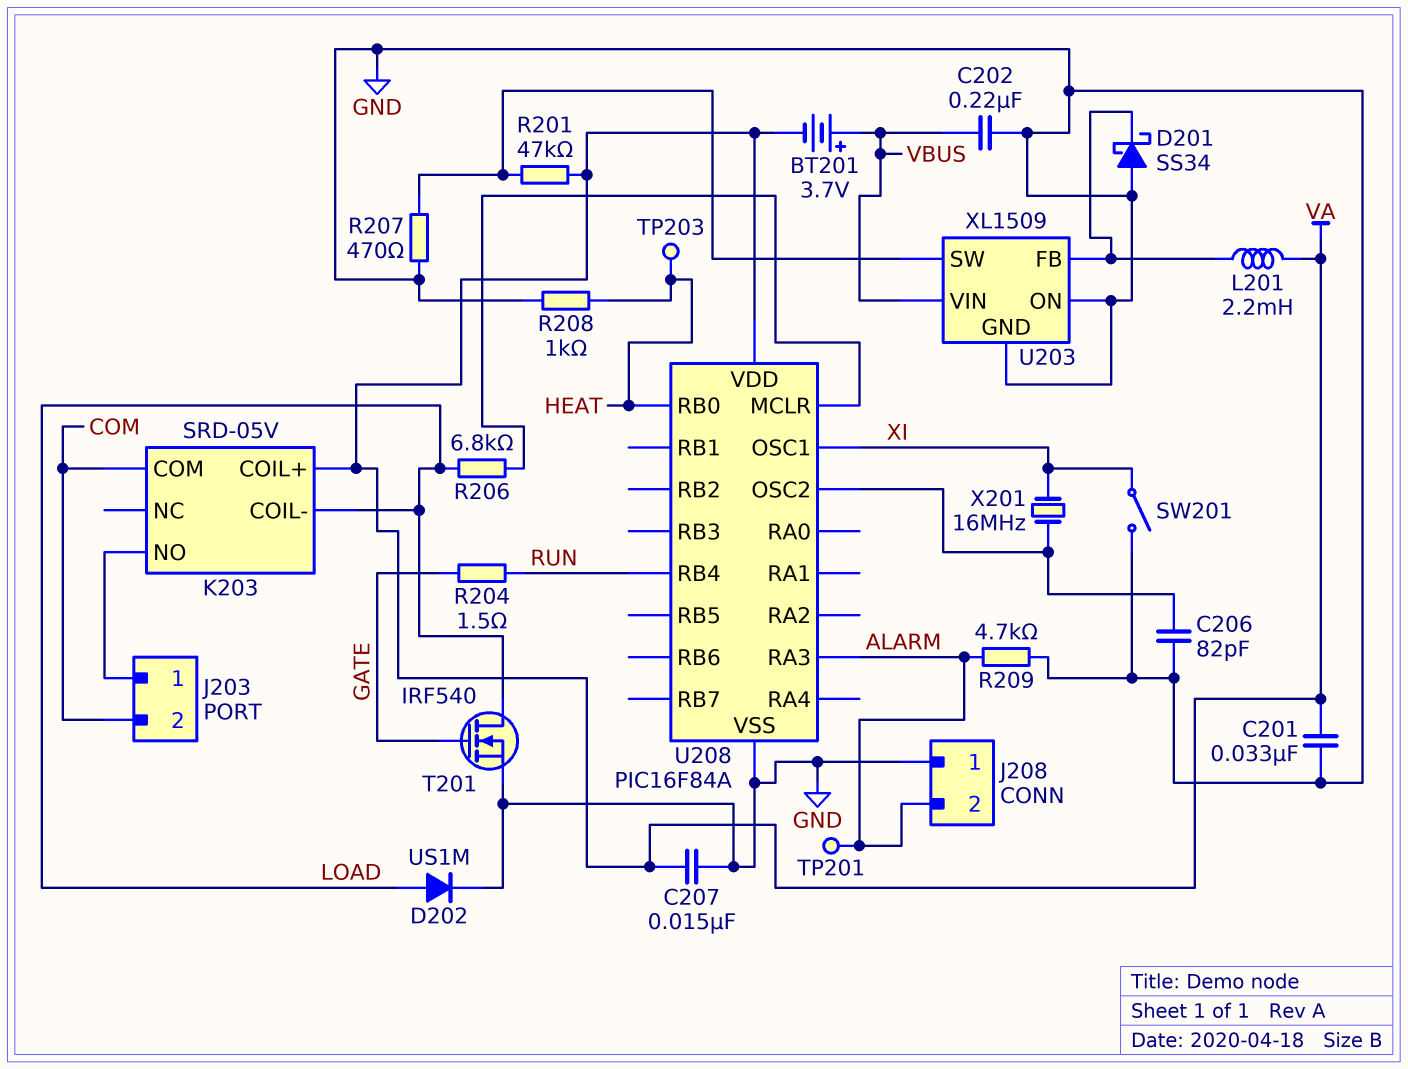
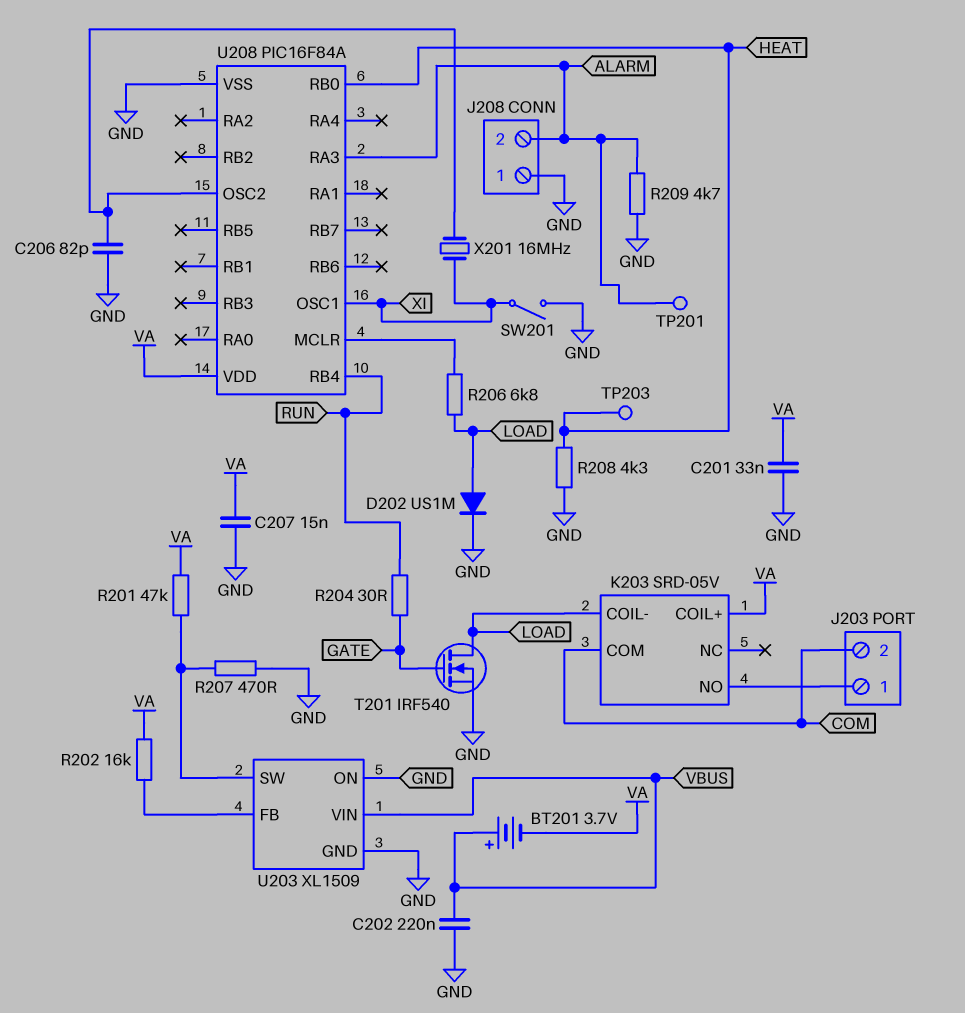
D201: schottky SS34 (A GND, K U203/FB) -> none
L201: 2.2mH (U203/FB, VA) -> none
R202: none -> 16k (U203/FB, VA)
R204: 1.5 (GATE, RUN) -> 30 (GATE, RUN)
R208: 1k (GND, HEAT) -> 4.3k (GND, HEAT)

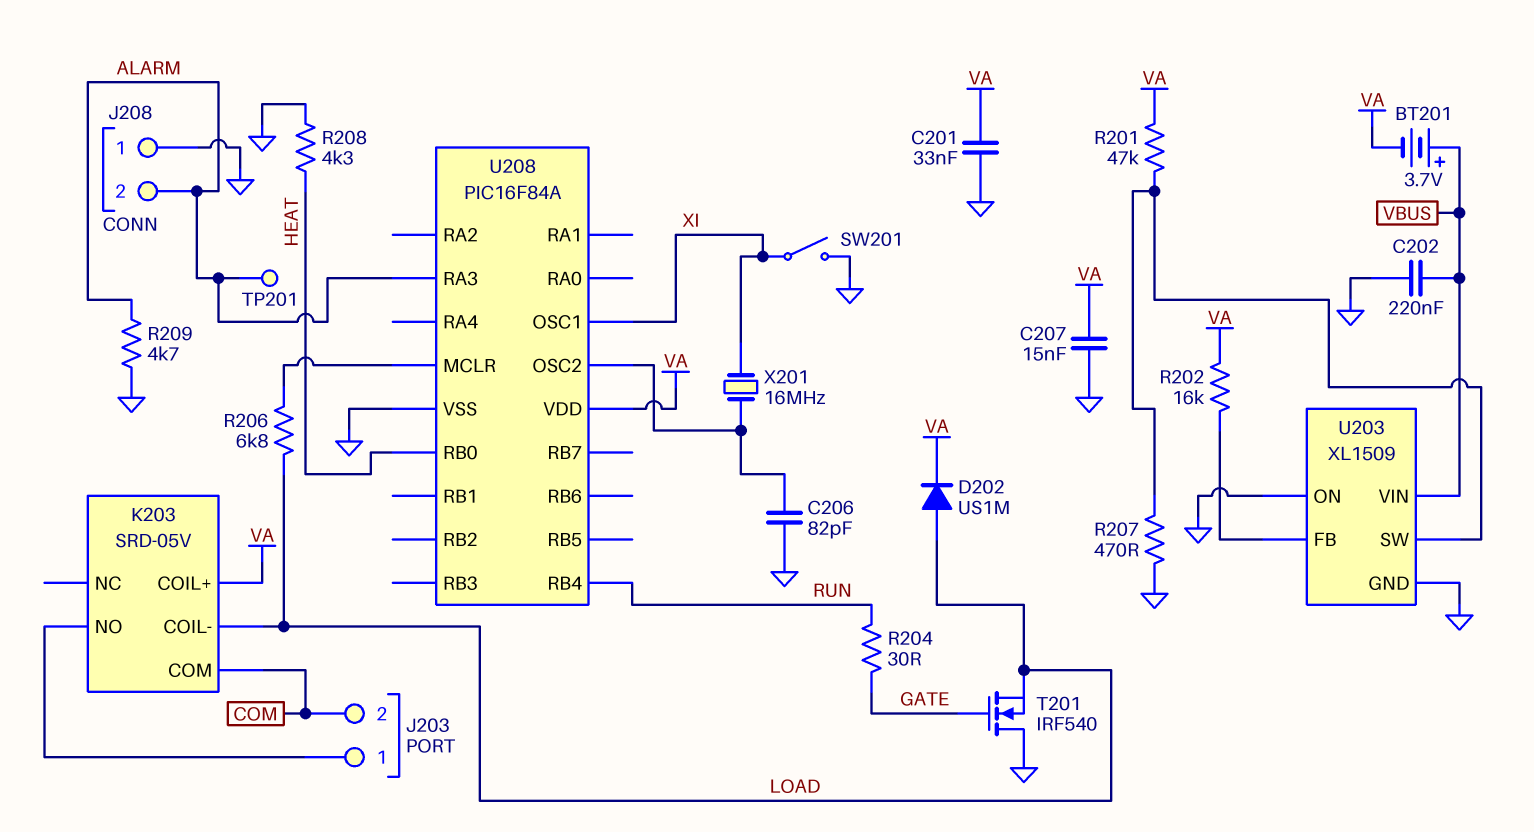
D202: diode US1M (A LOAD, K GND) -> diode US1M (A LOAD, K VA)
T201: NMOS IRF540 (G GATE, D LOAD, S GND) -> NMOS IRF540 (G GATE, D GND, S LOAD)
TP203: test point (HEAT) -> none

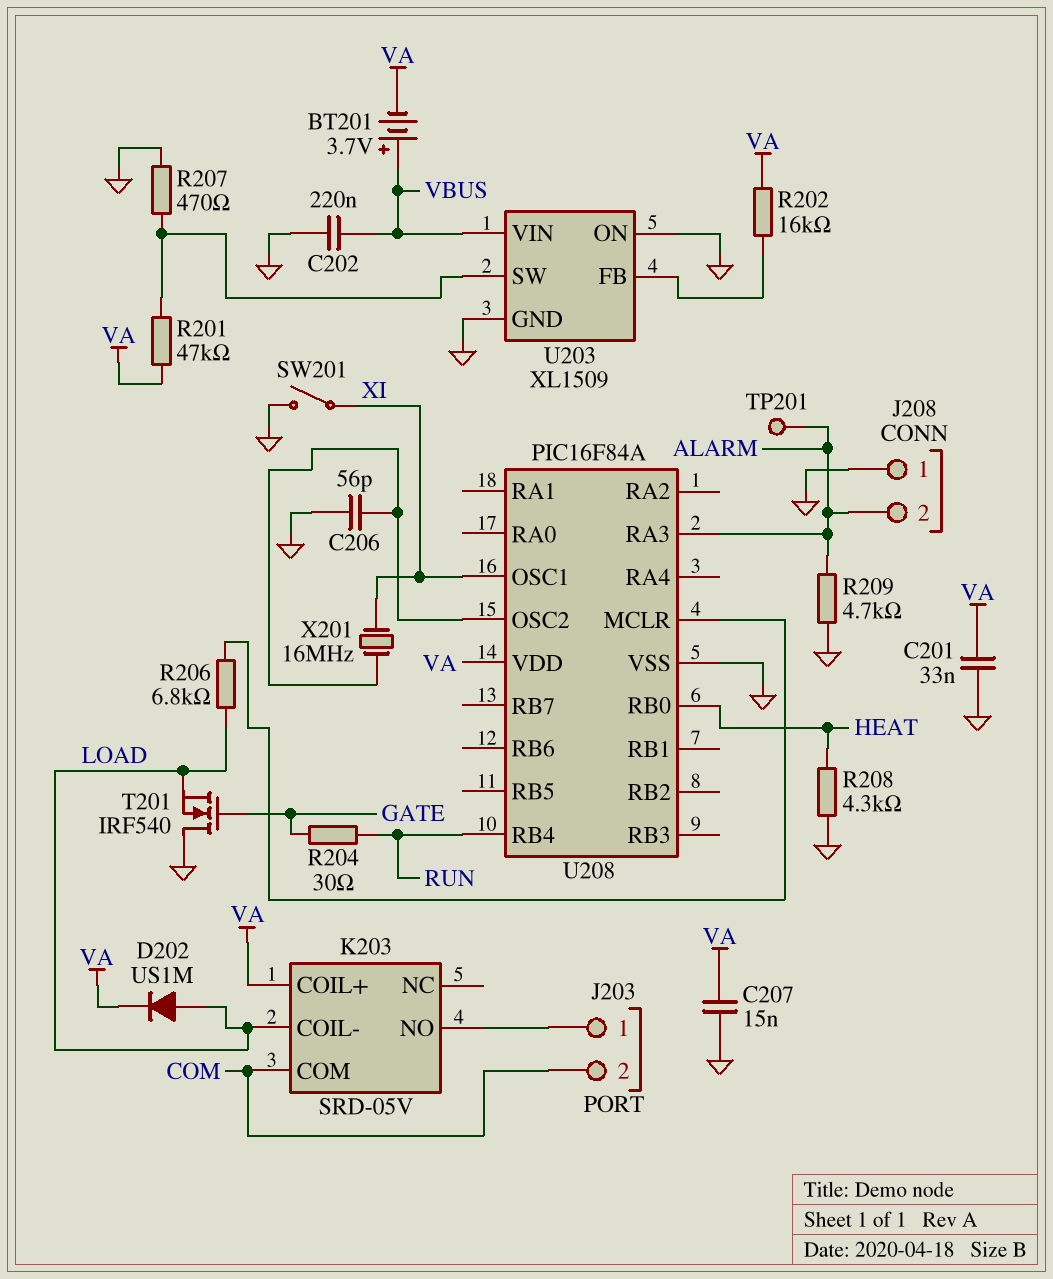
C206: 82pF (GND, U208/OSC2) -> 56pF (GND, U208/OSC2)

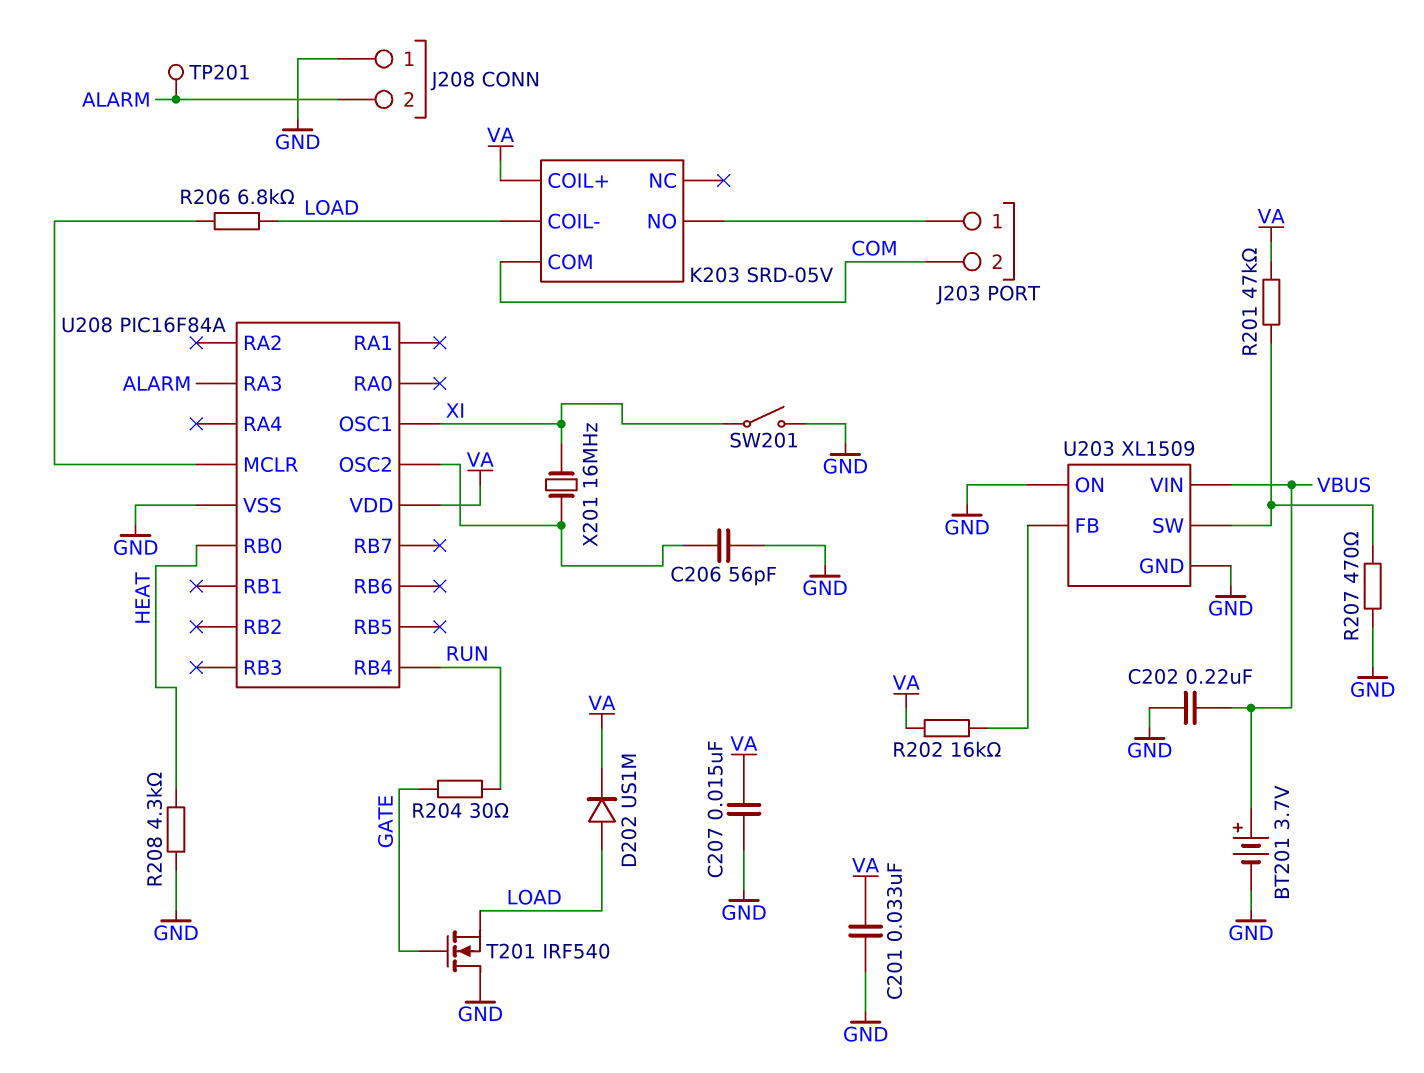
BT201: 3.7V (plus VBUS, minus VA) -> 3.7V (plus VBUS, minus GND)
R209: 4.7k (ALARM, GND) -> none

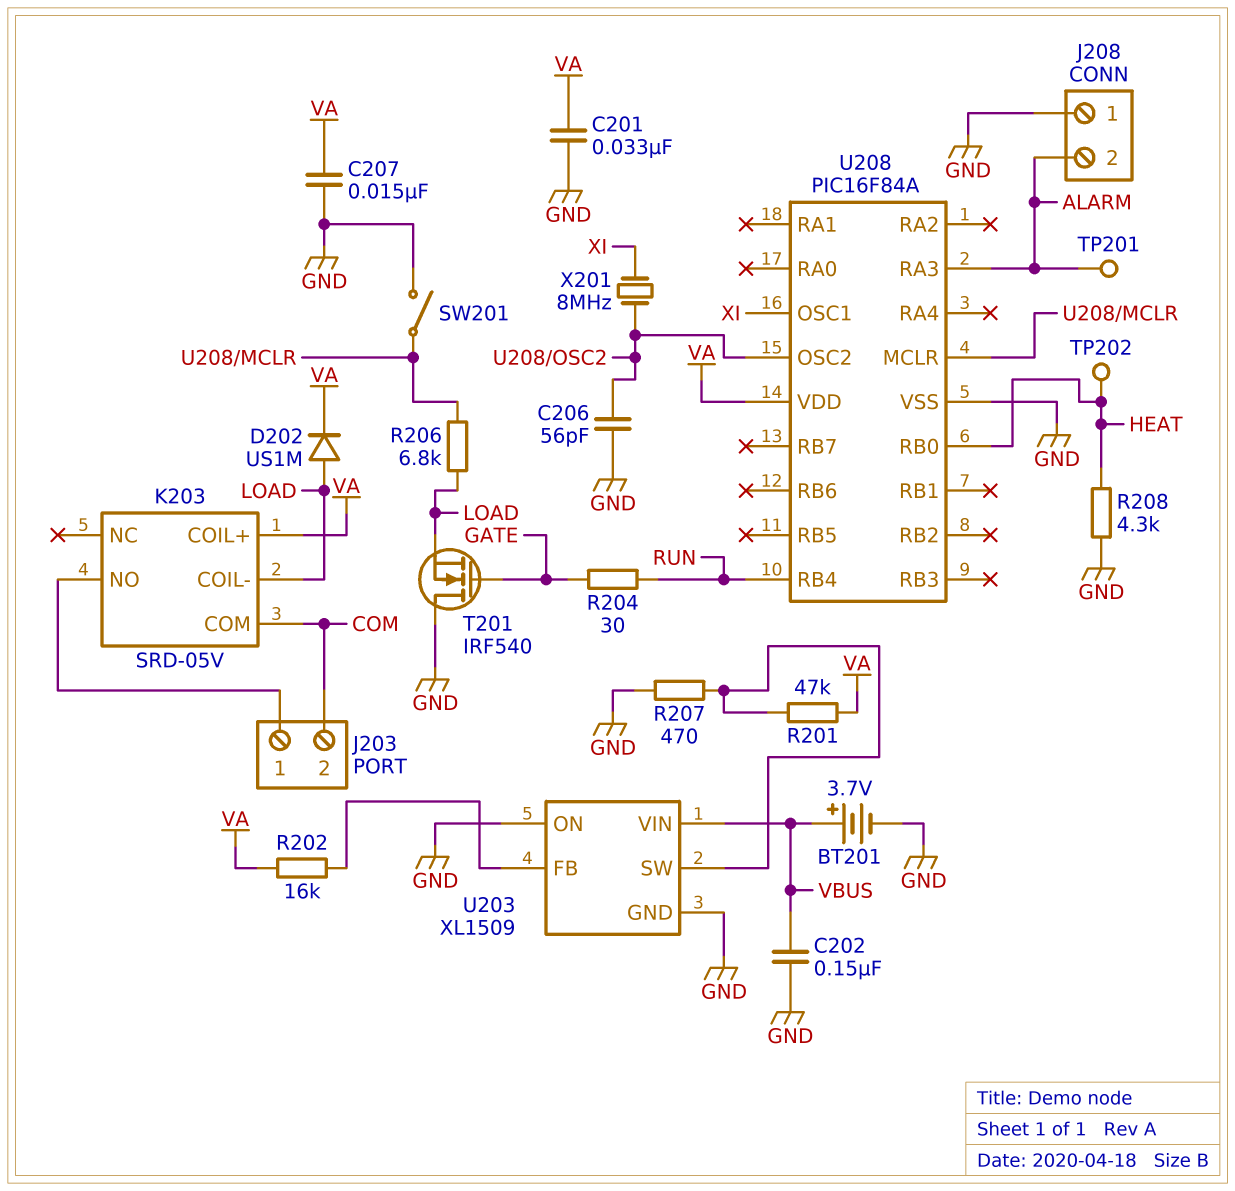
C202: 220nF (GND, VBUS) -> 150nF (GND, VBUS)
SW201: switch (GND, XI) -> switch (GND, U208/MCLR)
TP202: none -> test point (HEAT)
X201: 16MHz (U208/OSC2, XI) -> 8MHz (U208/OSC2, XI)

